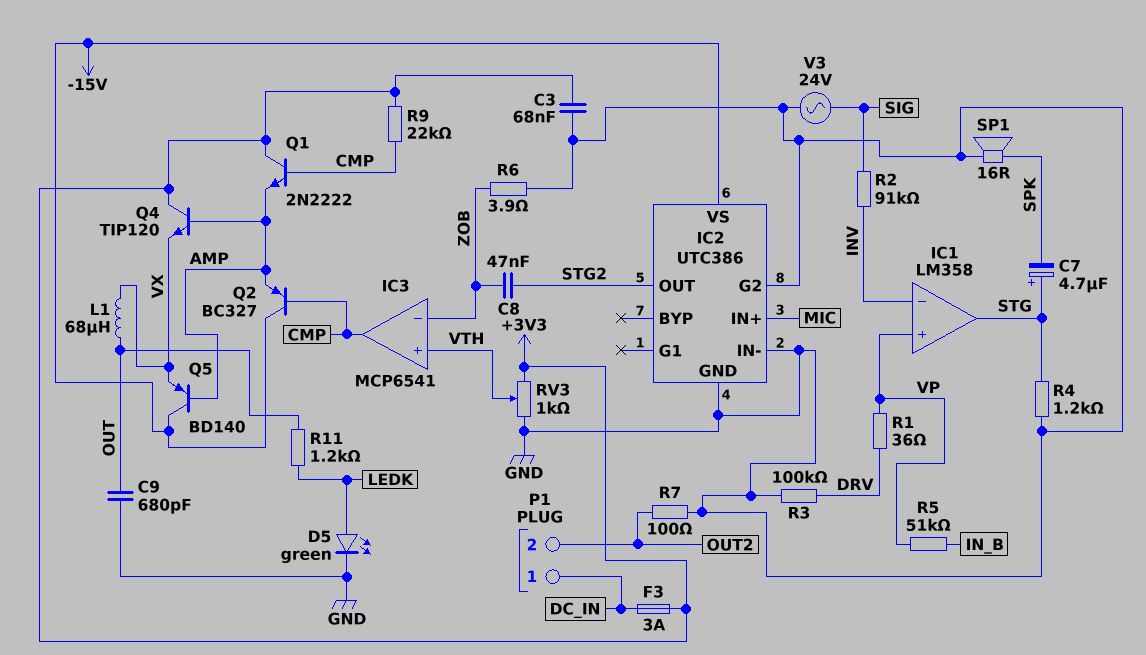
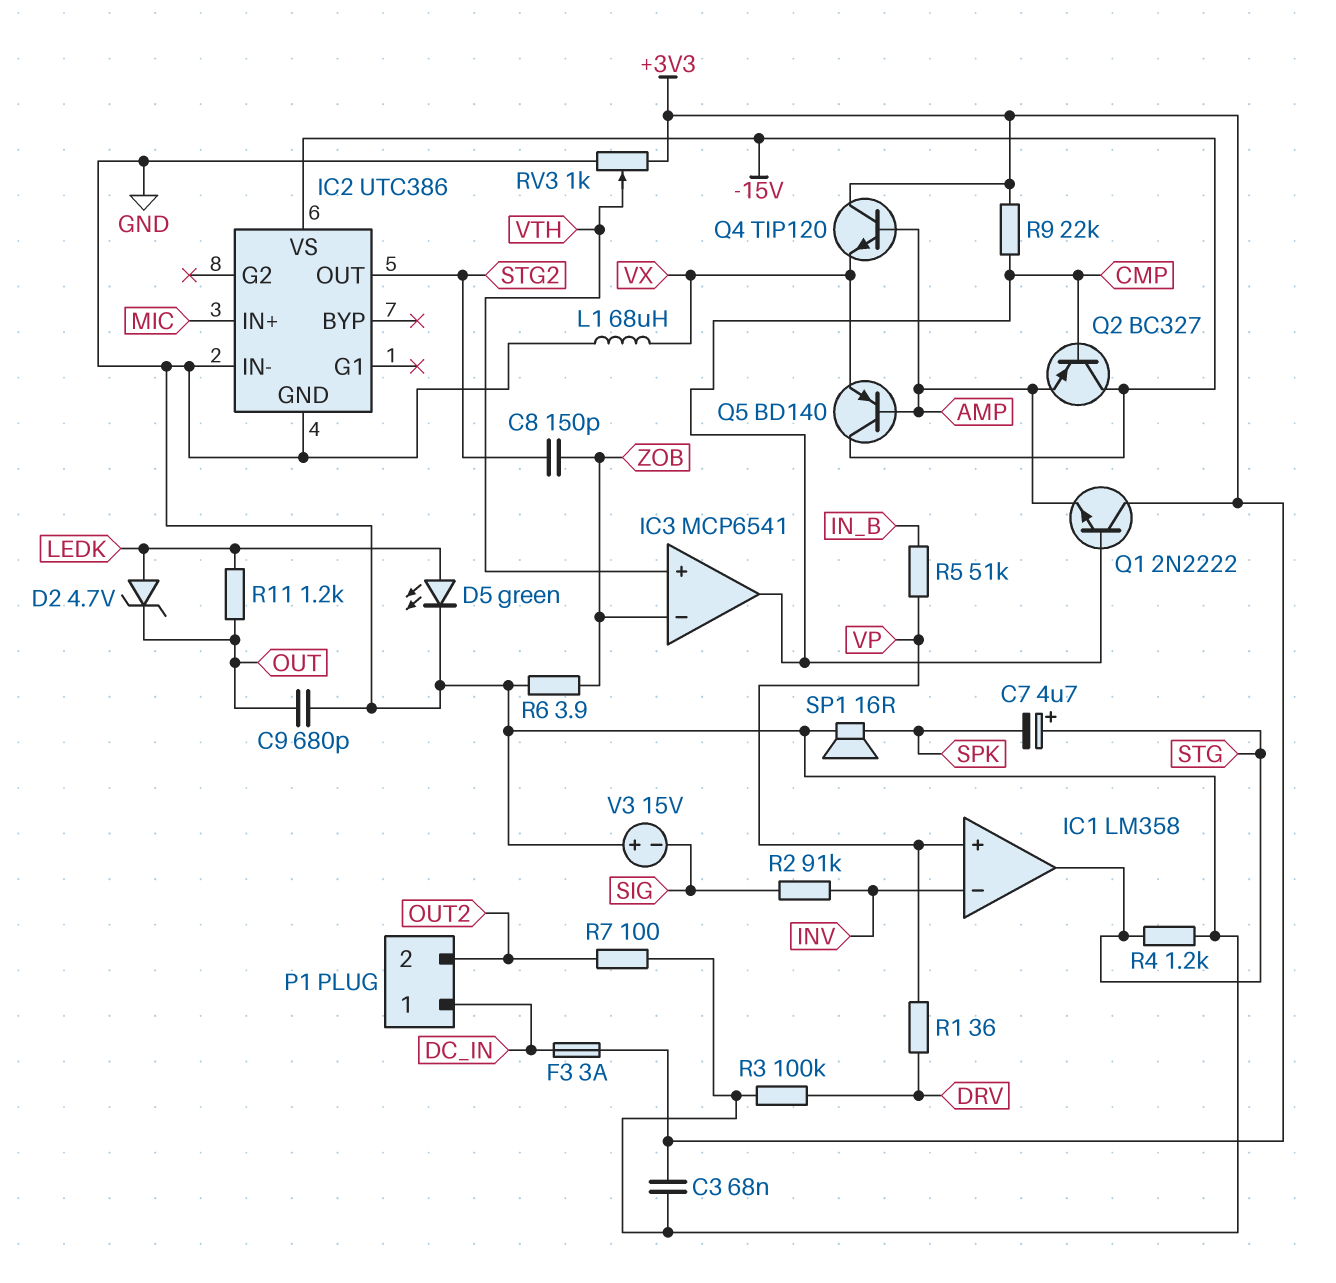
C8: 47nF (STG2, ZOB) -> 150pF (STG2, ZOB)
D2: none -> zener 4.7V (A LEDK, K OUT)
IC2 pin G2: GND -> none
L1: 68uH (OUT, VX) -> 68uH (GND, VX)
V3: AC 24V (GND, SIG) -> 15V (plus GND, minus SIG)

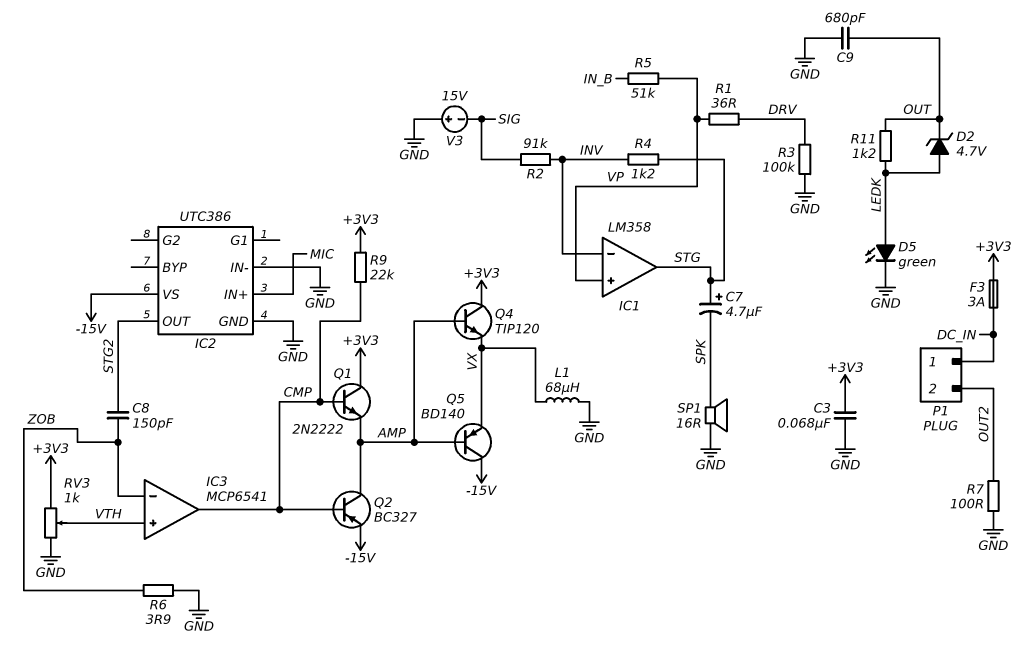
Q2: PNP BC327 (B CMP, C -15V, E AMP) -> PNP BC327 (B CMP, C AMP, E -15V)
R4: 1.2k (GND, STG) -> 1.2k (INV, STG)

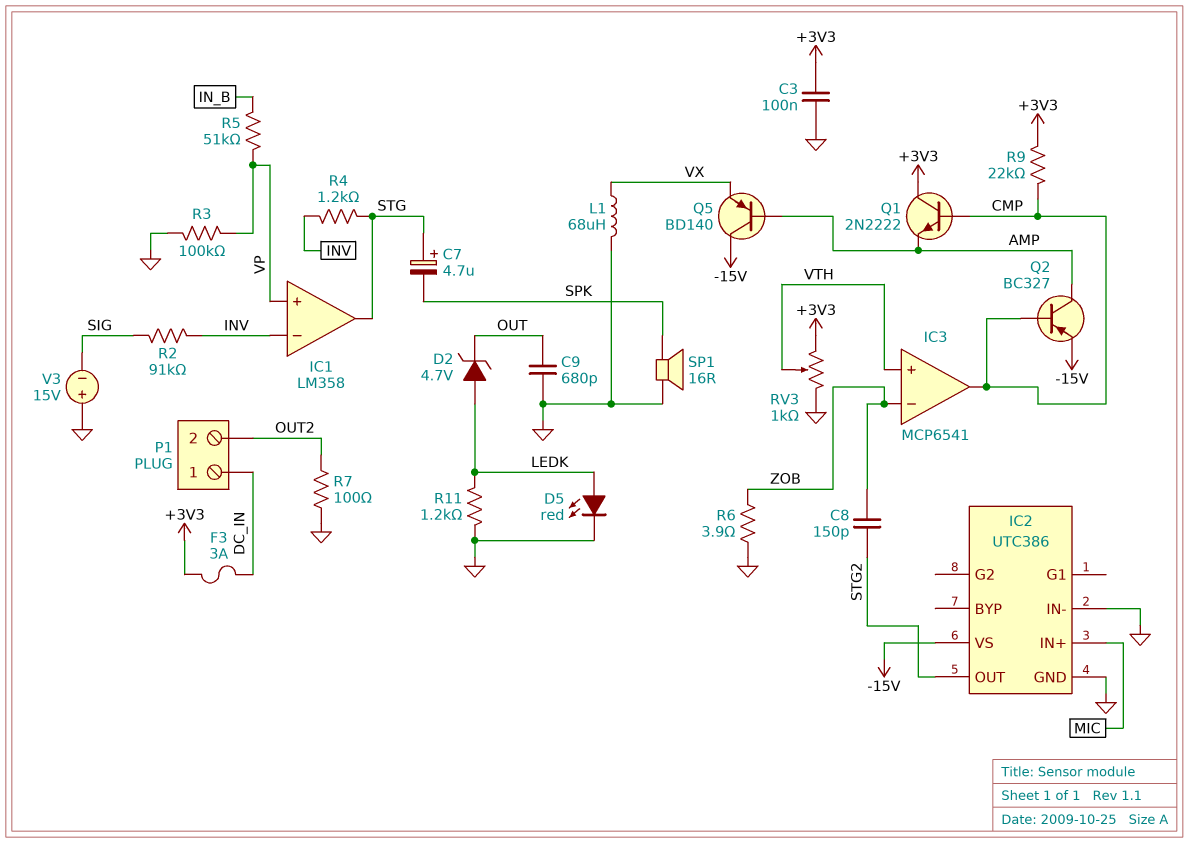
C3: 68nF (+3V3, GND) -> 100nF (+3V3, GND)
D5: LED green (A LEDK, K GND) -> LED red (A LEDK, K GND)
Q4: NPN TIP120 (B AMP, C +3V3, E VX) -> none
R1: 36 (DRV, VP) -> none
R3: 100k (DRV, GND) -> 100k (GND, VP)
R11: 1.2k (LEDK, OUT) -> 1.2k (GND, LEDK)

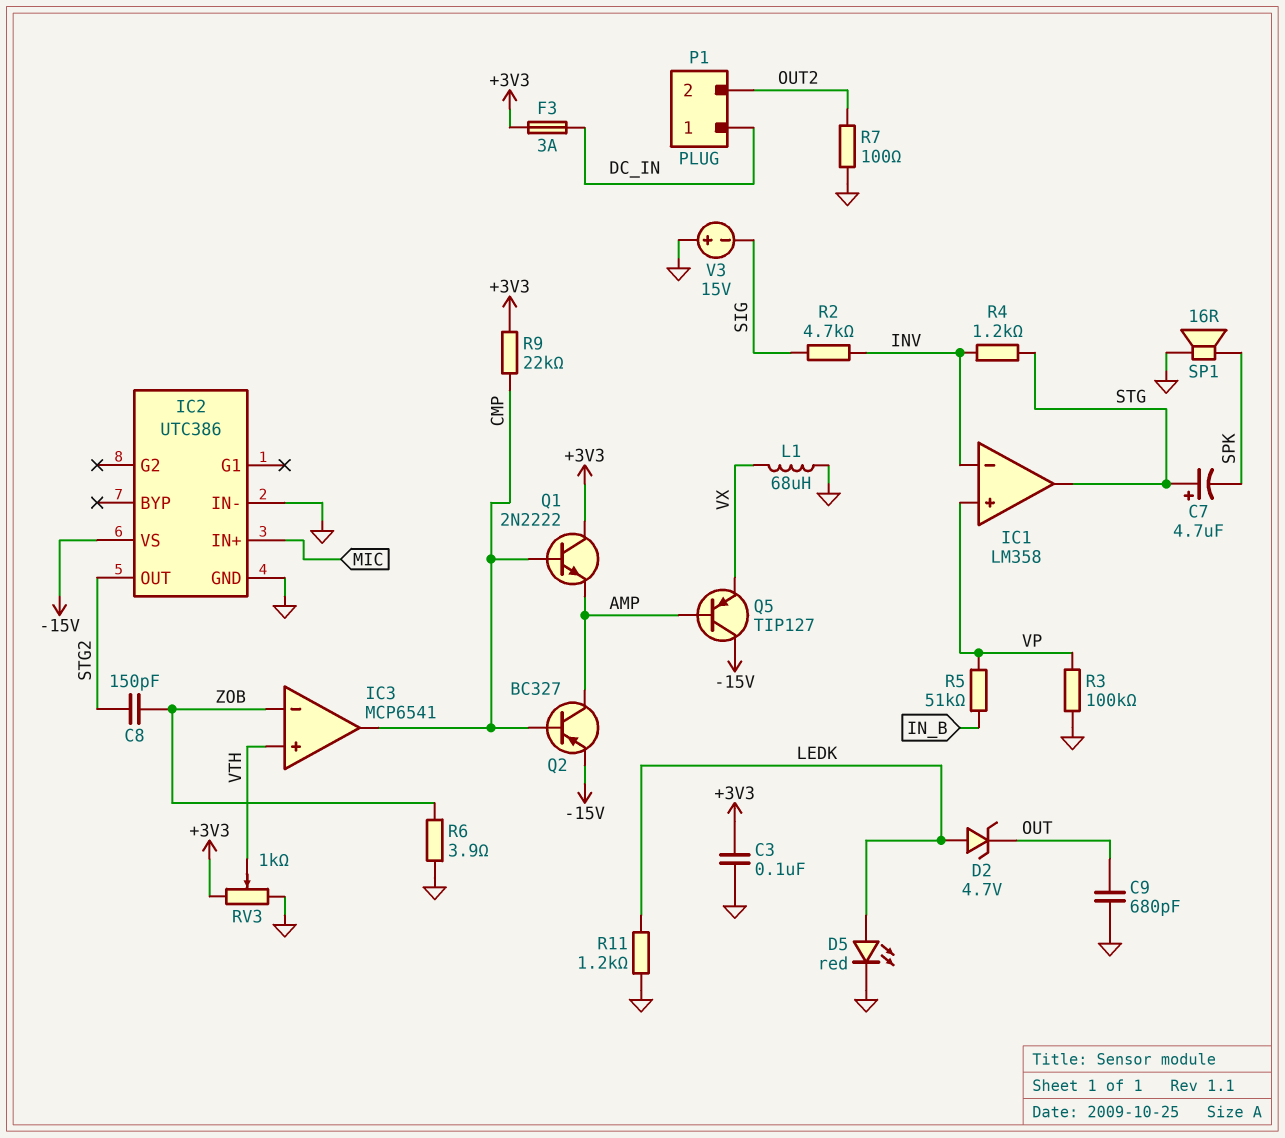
Q5: PNP BD140 (B AMP, C -15V, E VX) -> PNP TIP127 (B AMP, C -15V, E VX)
R2: 91k (INV, SIG) -> 4.7k (INV, SIG)

